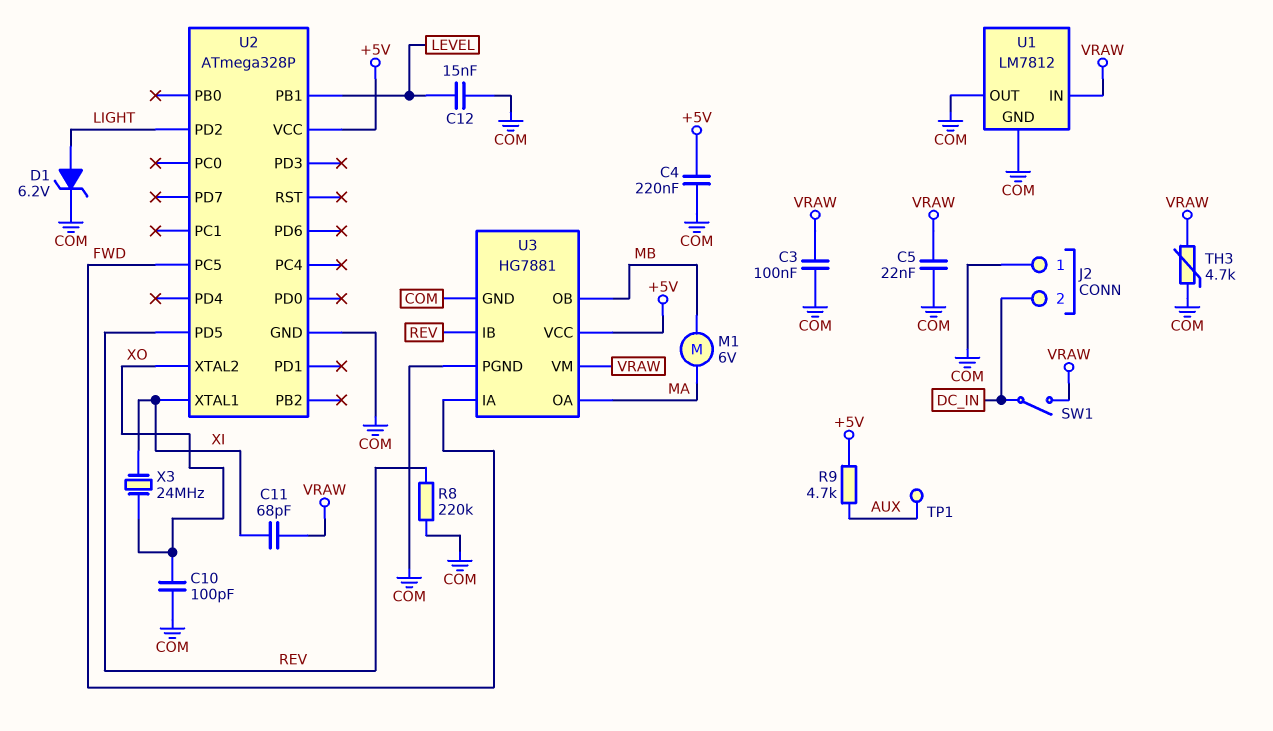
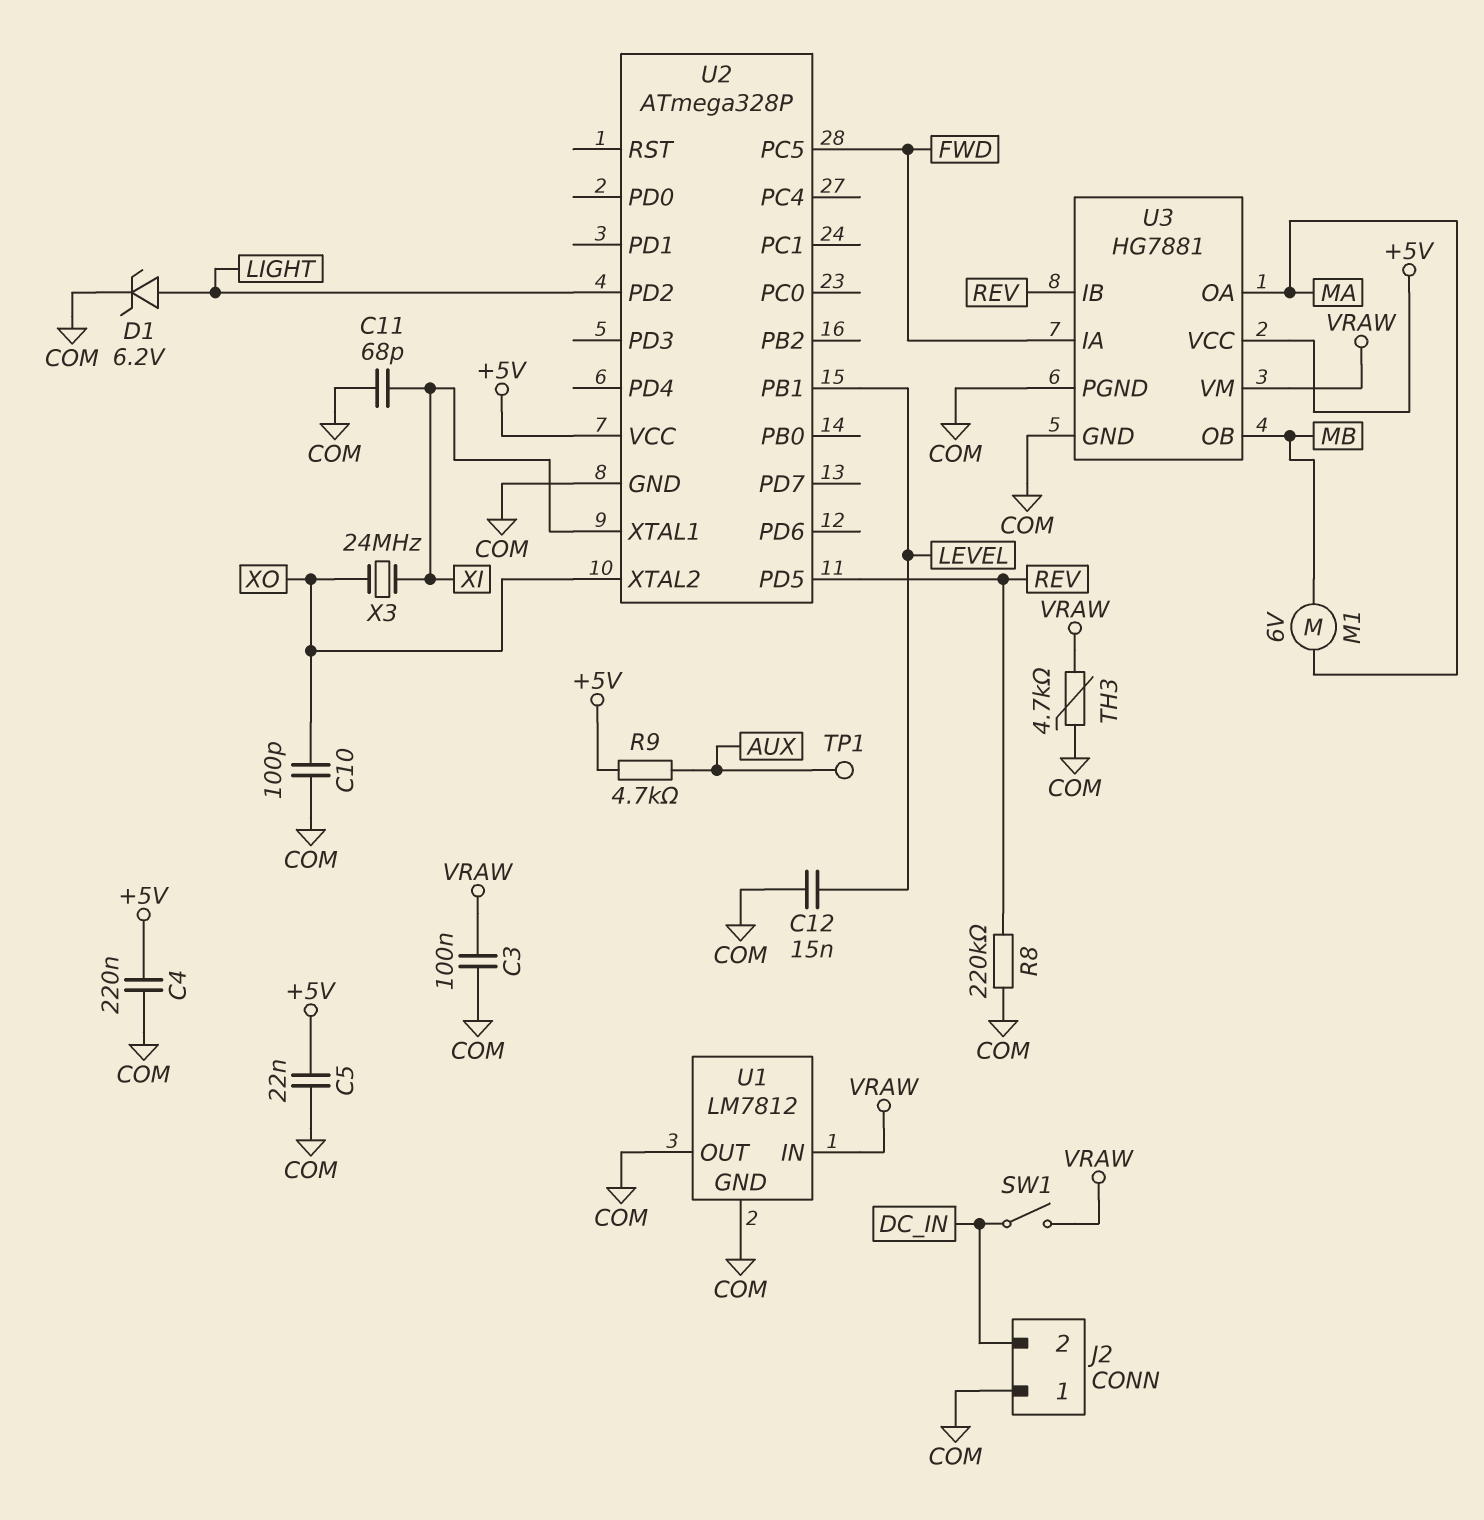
C5: 22nF (COM, VRAW) -> 22nF (+5V, COM)
C11: 68pF (VRAW, XI) -> 68pF (COM, XI)

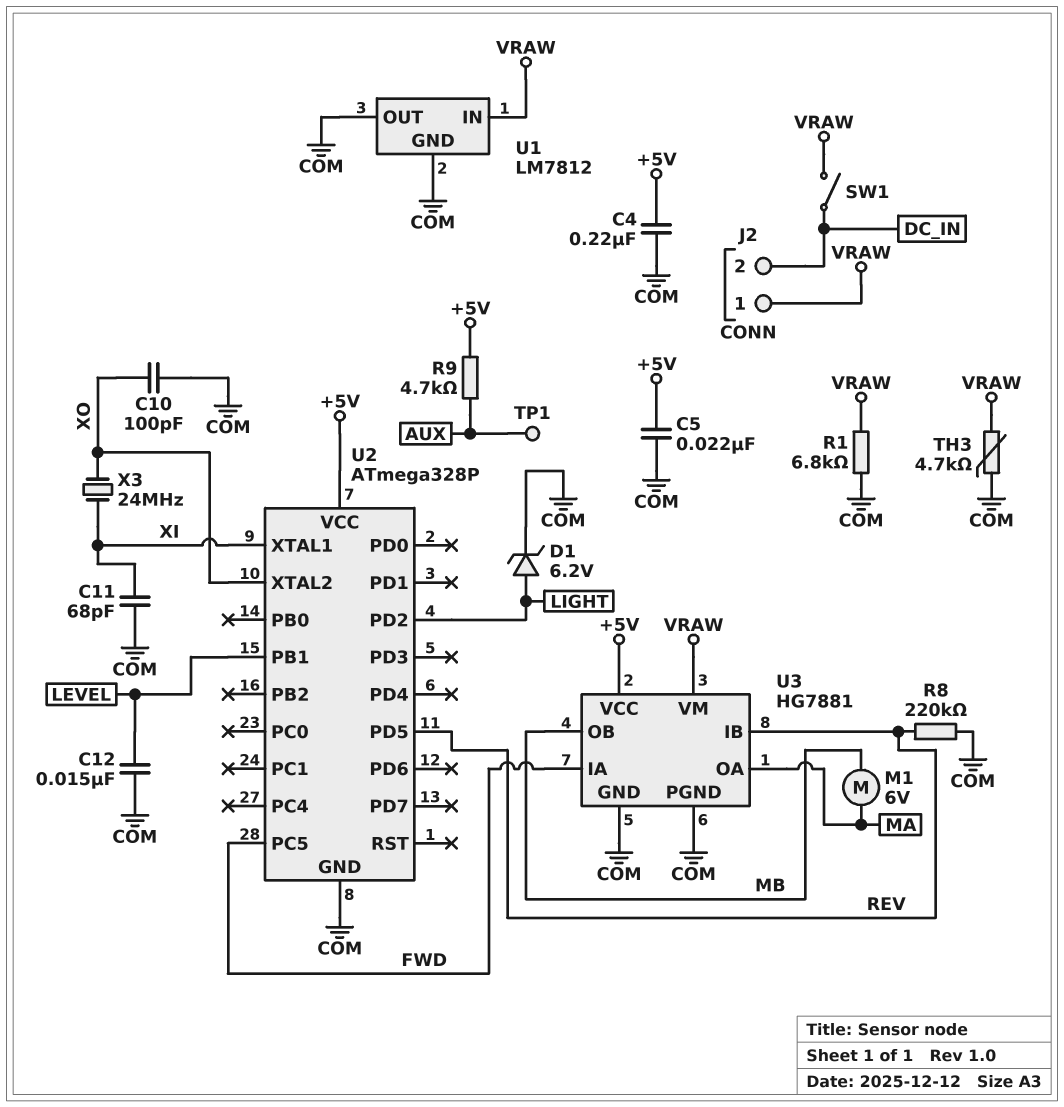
C3: 100nF (COM, VRAW) -> none
J2 pin 1: COM -> VRAW
R1: none -> 6.8k (COM, VRAW)

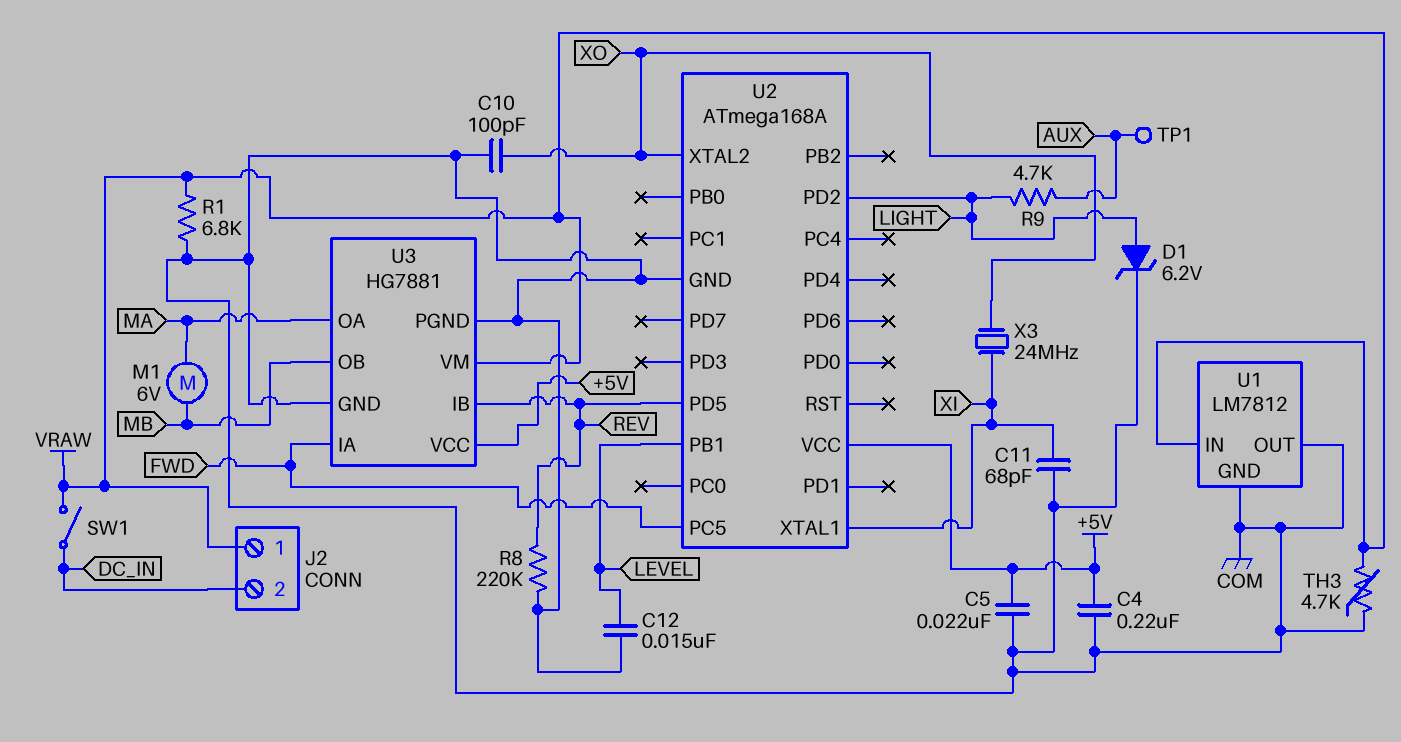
R9: 4.7k (+5V, AUX) -> 4.7k (AUX, LIGHT)
U2: ATmega328P -> ATmega168A

